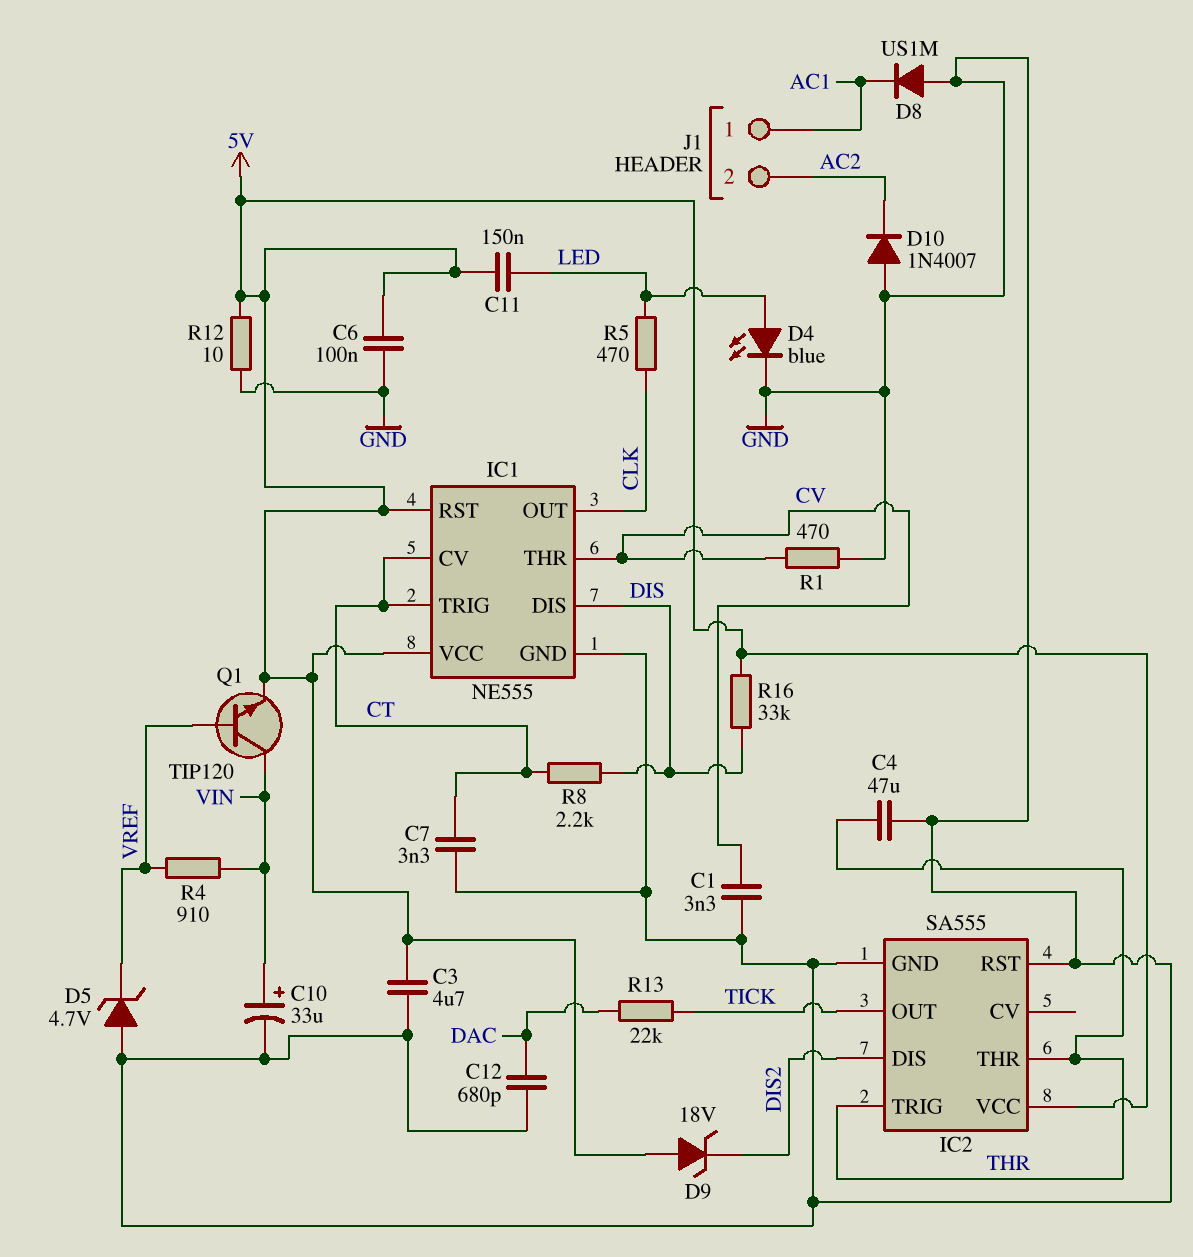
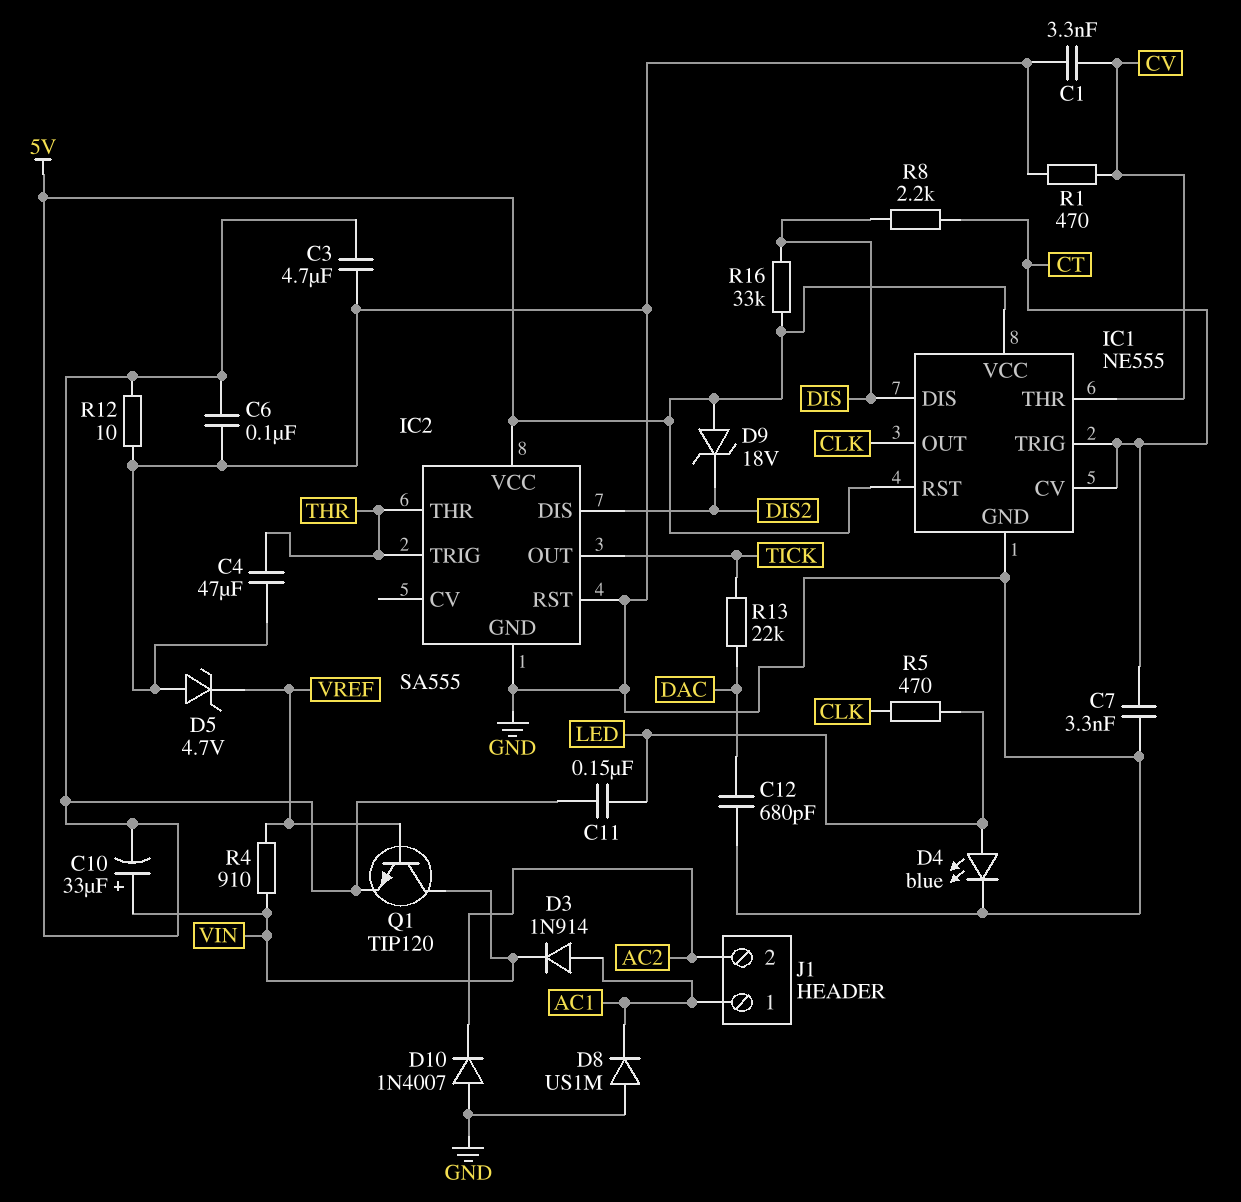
C10: 33uF (plus VIN, minus GND) -> 33uF (plus VIN, minus 5V)
D3: none -> diode 1N914 (A AC1, K VIN)

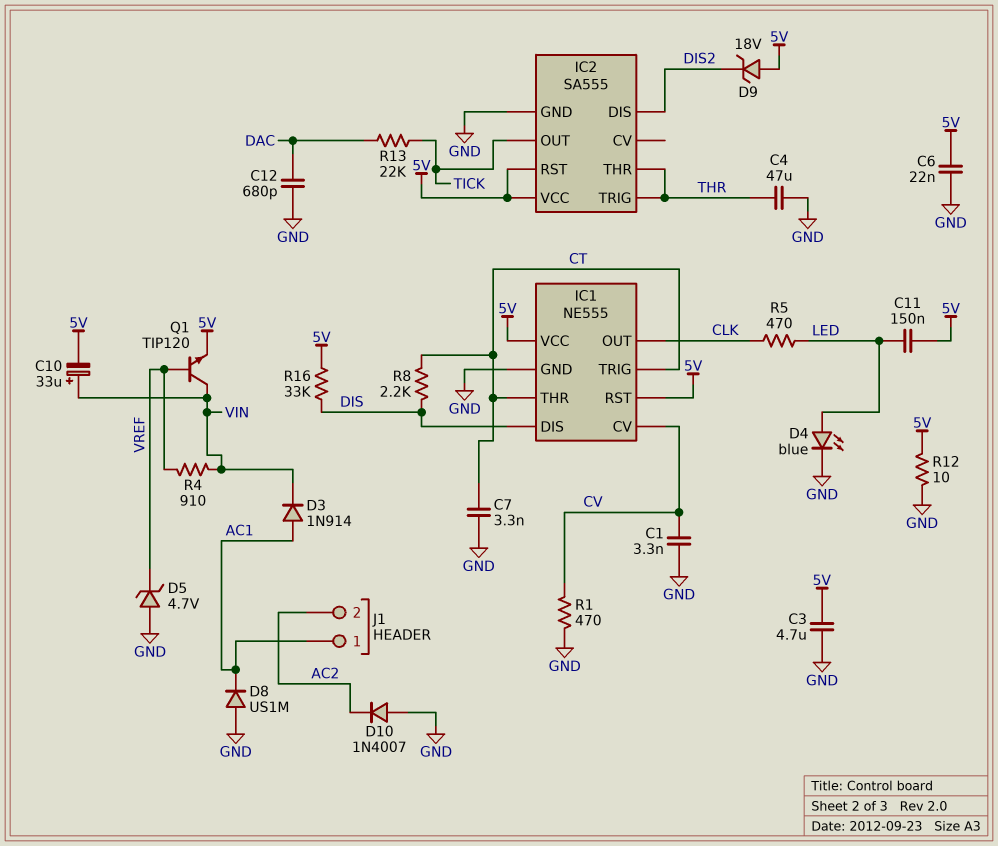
C6: 100nF (5V, GND) -> 22nF (5V, GND)
IC1 pin CV: CT -> CV
IC1 pin THR: CV -> CT
IC2 pin RST: GND -> 5V

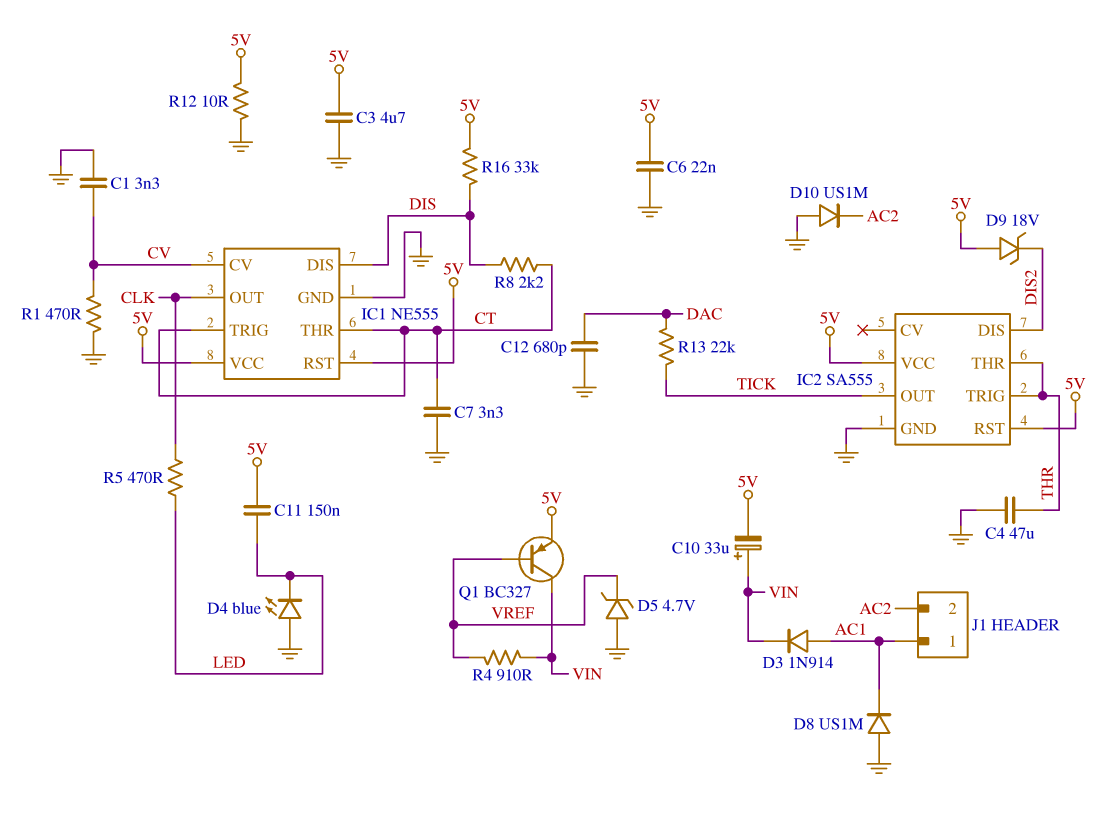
D4: LED blue (A LED, K GND) -> LED blue (A GND, K LED)
D10: diode 1N4007 (A GND, K AC2) -> diode US1M (A GND, K AC2)
Q1: NPN TIP120 (B VREF, C VIN, E 5V) -> PNP BC327 (B VREF, C VIN, E 5V)

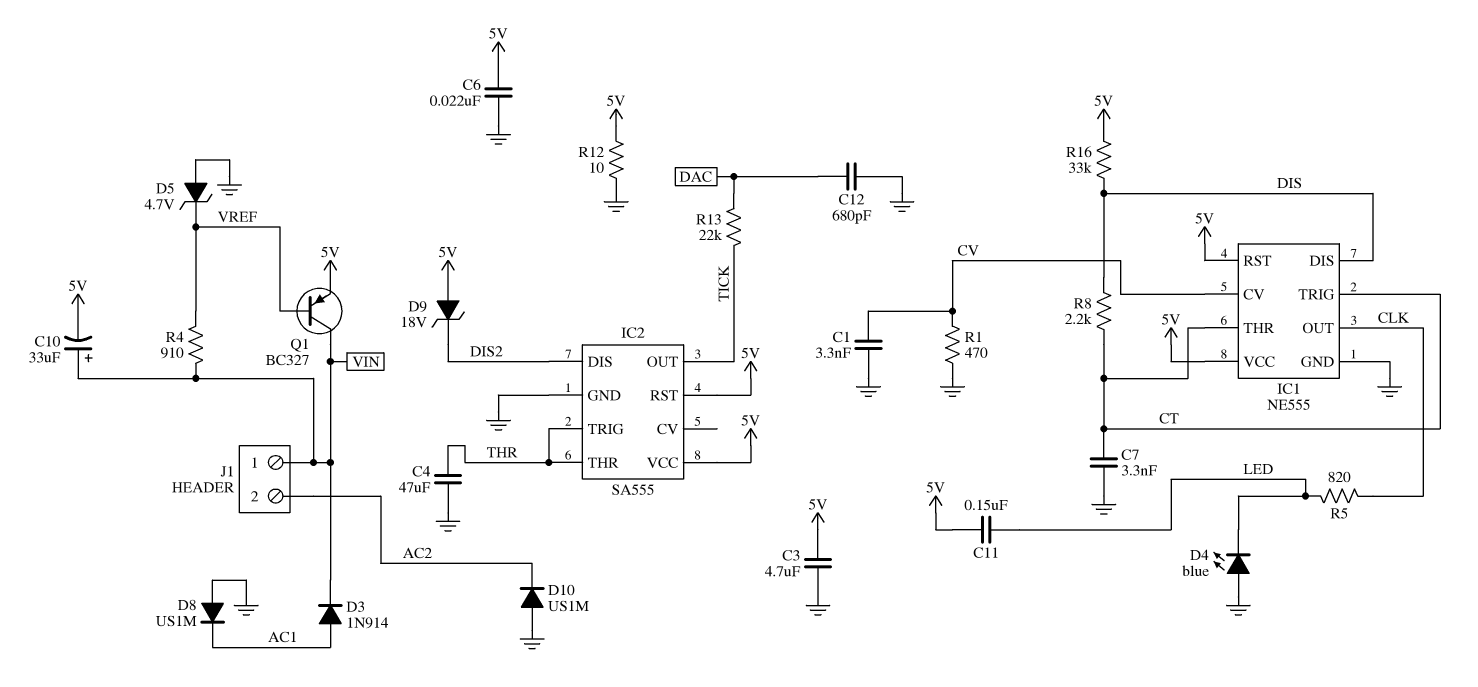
J1 pin 1: AC1 -> VIN
R5: 470 (CLK, LED) -> 820 (CLK, LED)

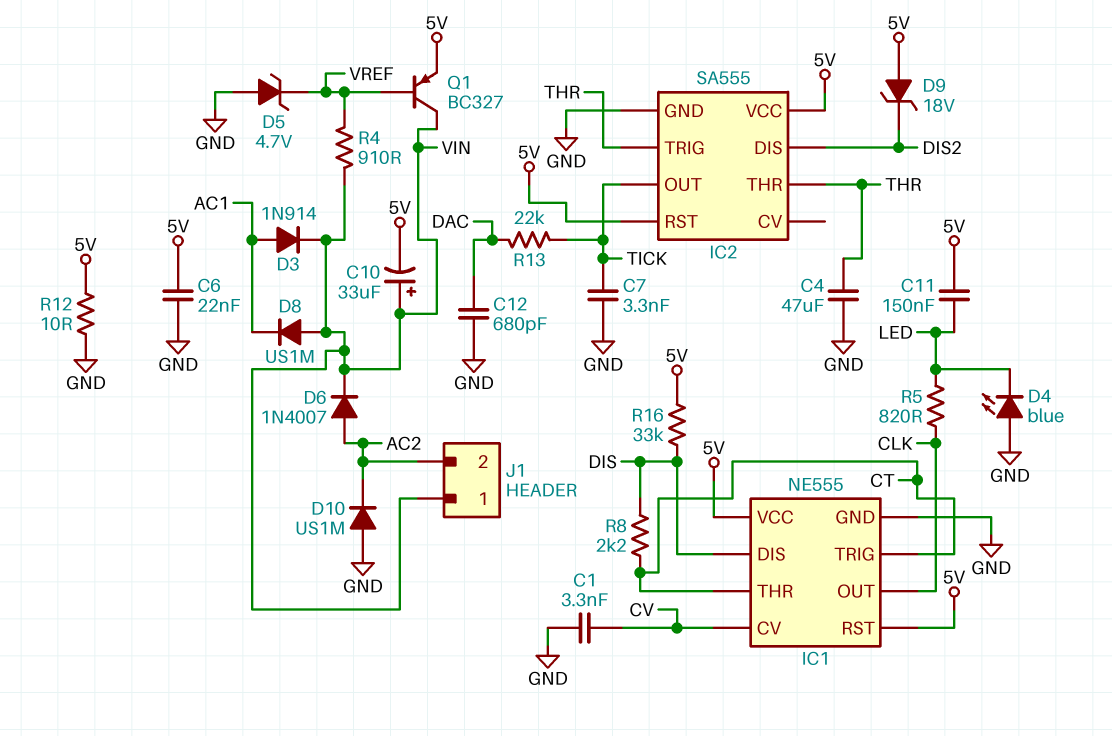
C3: 4.7uF (5V, GND) -> none
C7: 3.3nF (CT, GND) -> 3.3nF (GND, TICK)
D6: none -> diode 1N4007 (A AC2, K VIN)
D8: diode US1M (A GND, K AC1) -> diode US1M (A VIN, K AC1)
R1: 470 (CV, GND) -> none

